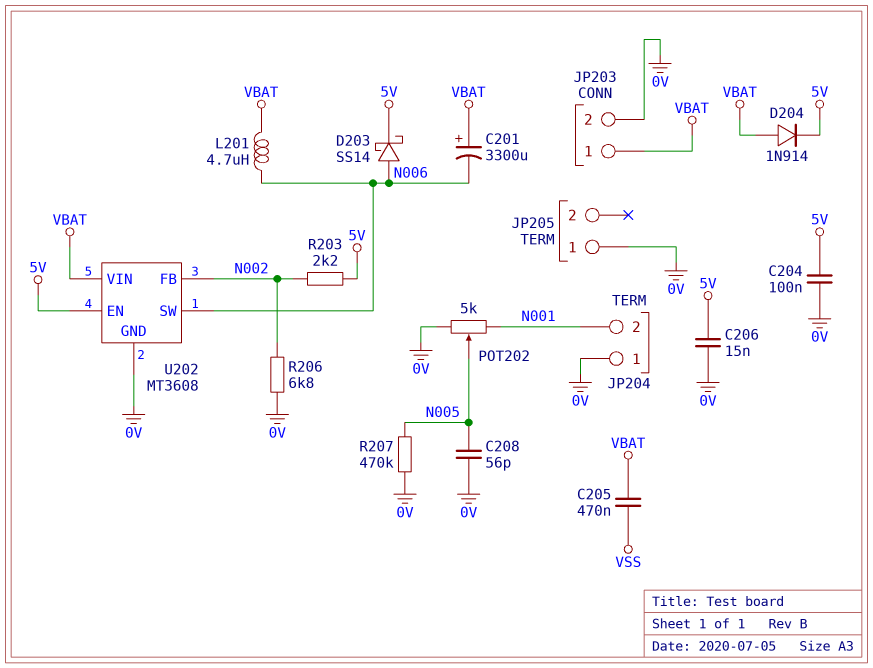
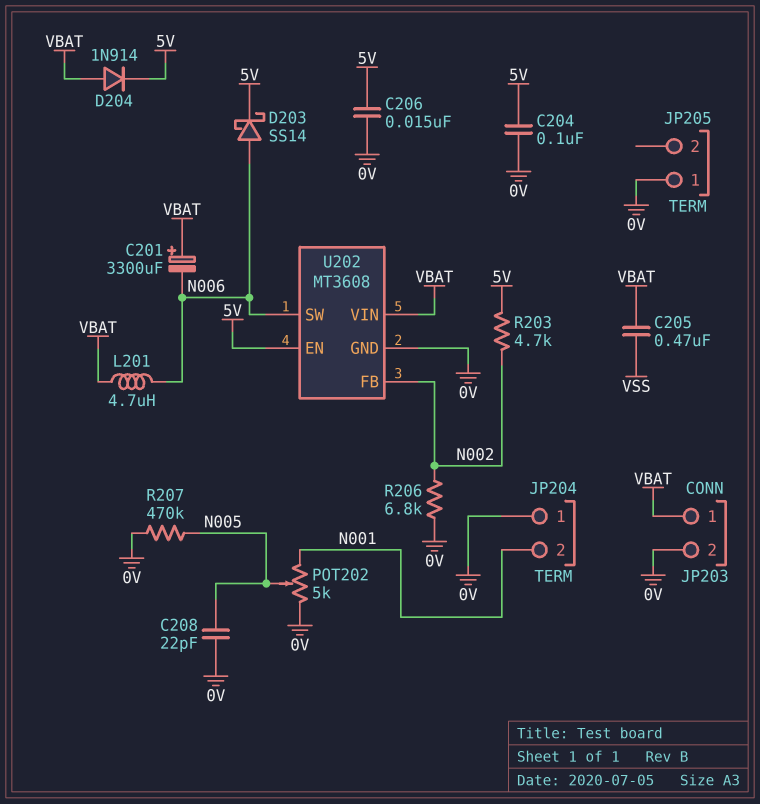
C208: 56pF (0V, N005) -> 22pF (0V, N005)
R203: 2.2k (5V, N002) -> 4.7k (5V, N002)

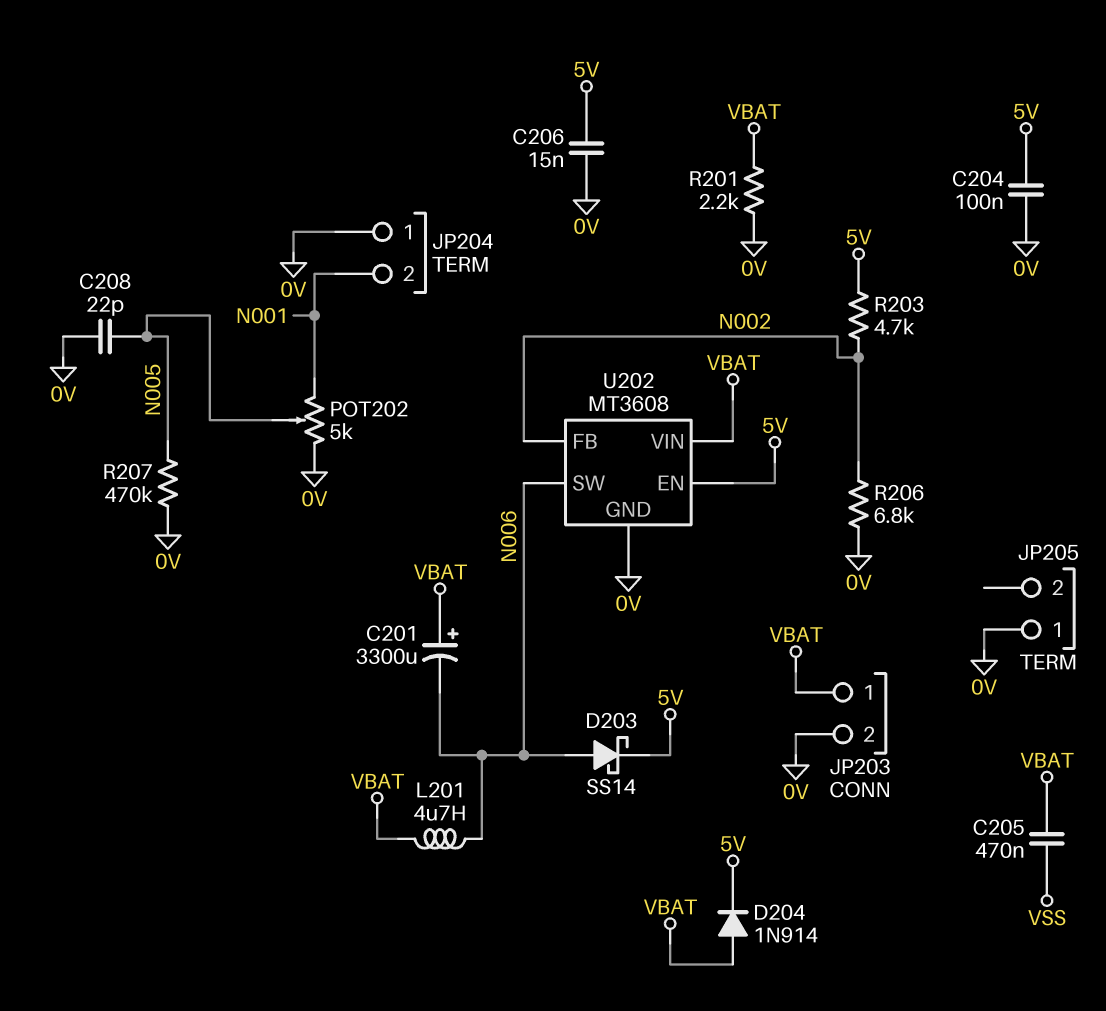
R201: none -> 2.2k (0V, VBAT)

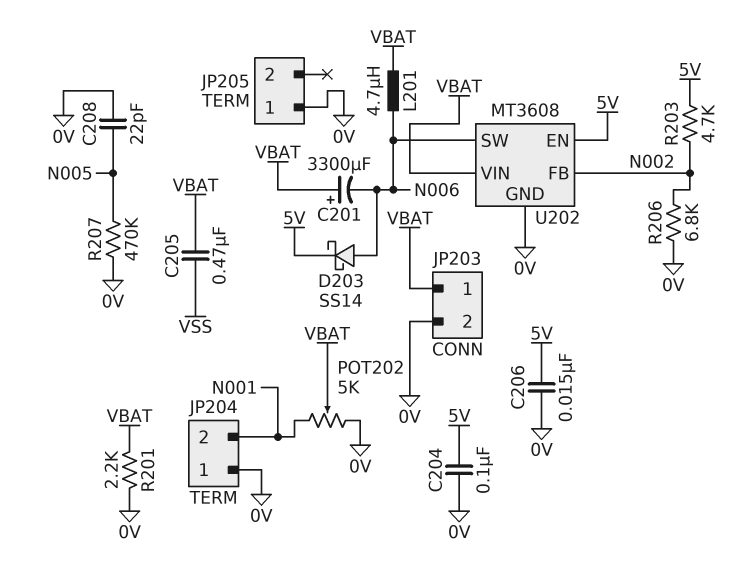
D204: diode 1N914 (A VBAT, K 5V) -> none
POT202: 5k (0V, N001, wiper N005) -> 5k (0V, N001, wiper VBAT)

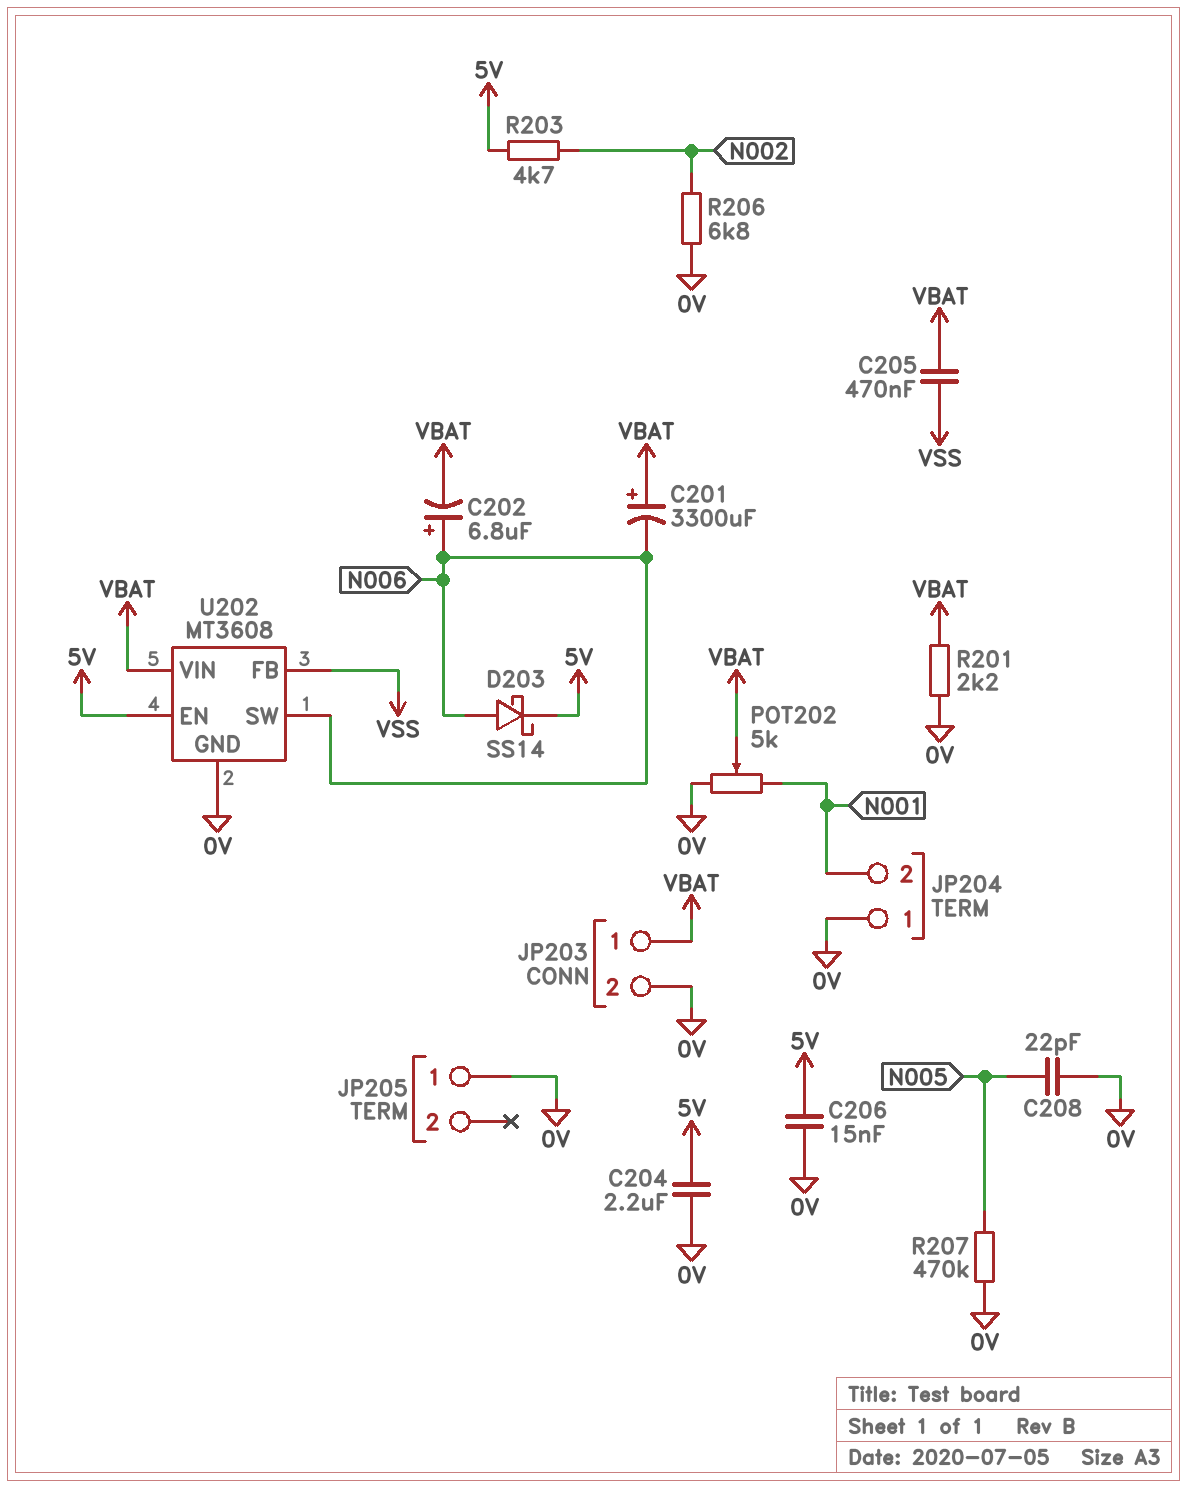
C202: none -> 6.8uF (plus N006, minus VBAT)
C204: 100nF (0V, 5V) -> 2.2uF (0V, 5V)
L201: 4.7uH (N006, VBAT) -> none
U202 pin FB: N002 -> VSS

